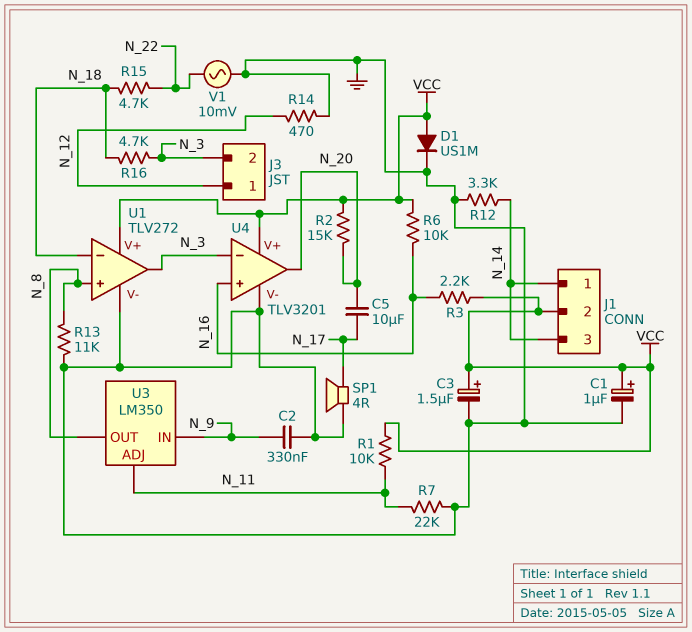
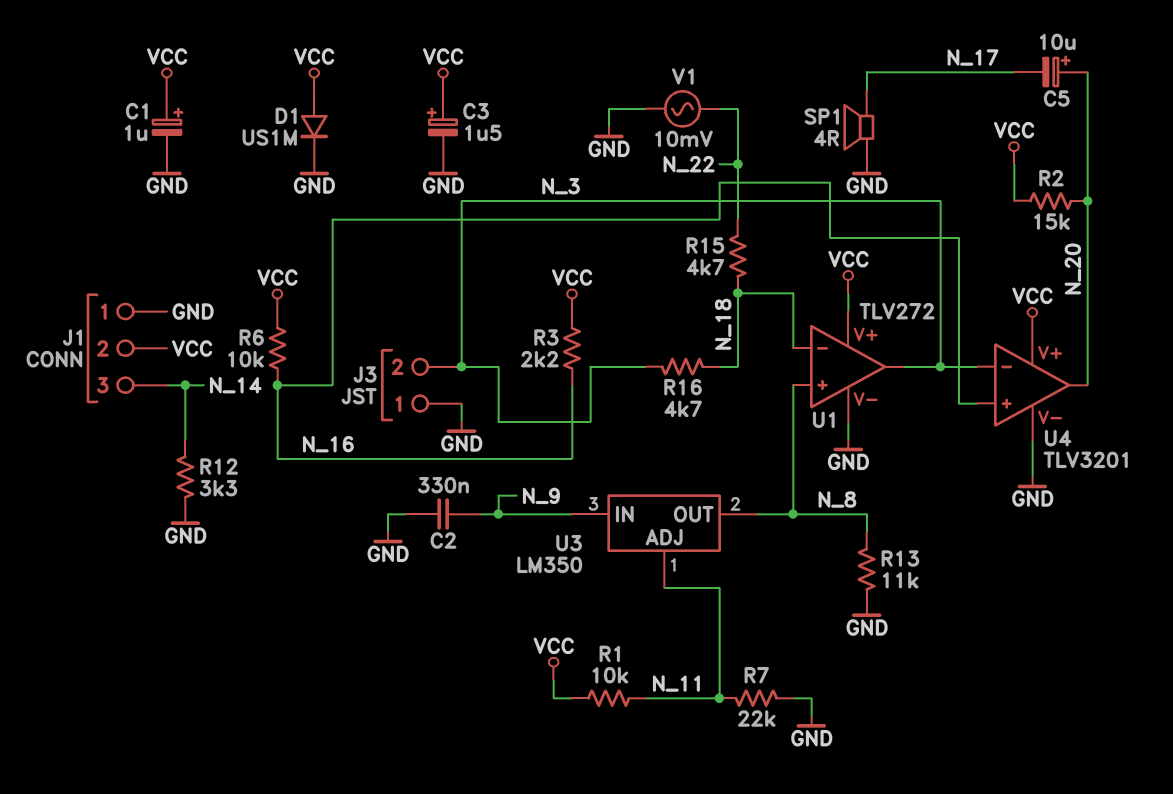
C5: 10uF (N_17, N_20) -> 10uF (plus N_20, minus N_17)
J1 pin 1: N_14 -> GND
J3 pin 1: N_12 -> GND
R14: 470 (GND, N_12) -> none

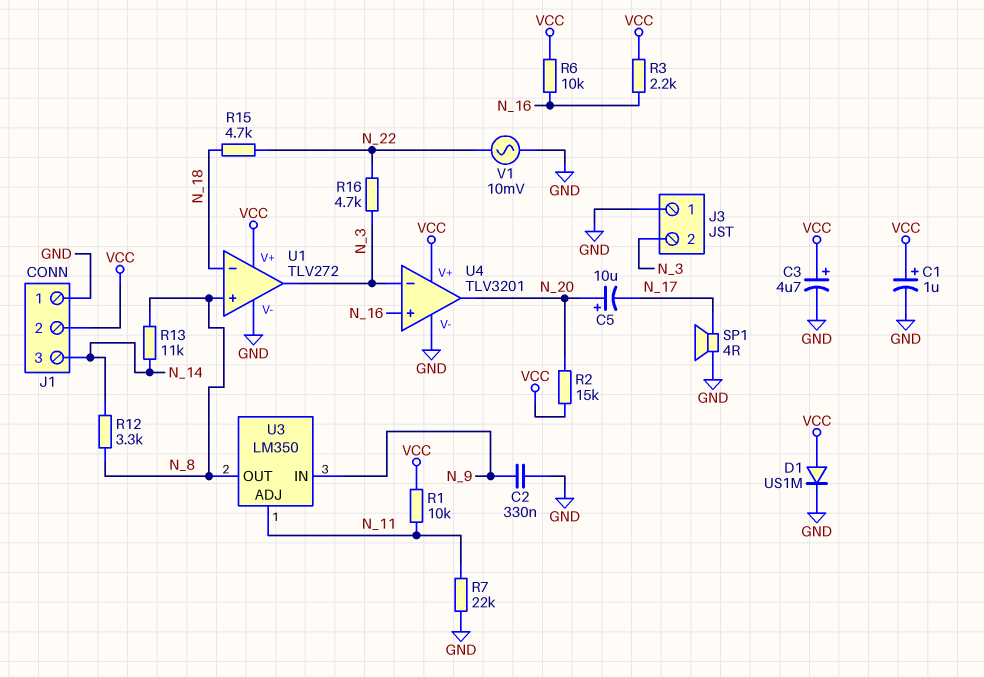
C3: 1.5uF (plus VCC, minus GND) -> 4.7uF (plus VCC, minus GND)
R12: 3.3k (GND, N_14) -> 3.3k (N_8, N_14)
R13: 11k (GND, N_8) -> 11k (N_8, N_14)
R16: 4.7k (N_3, N_18) -> 4.7k (N_3, N_22)

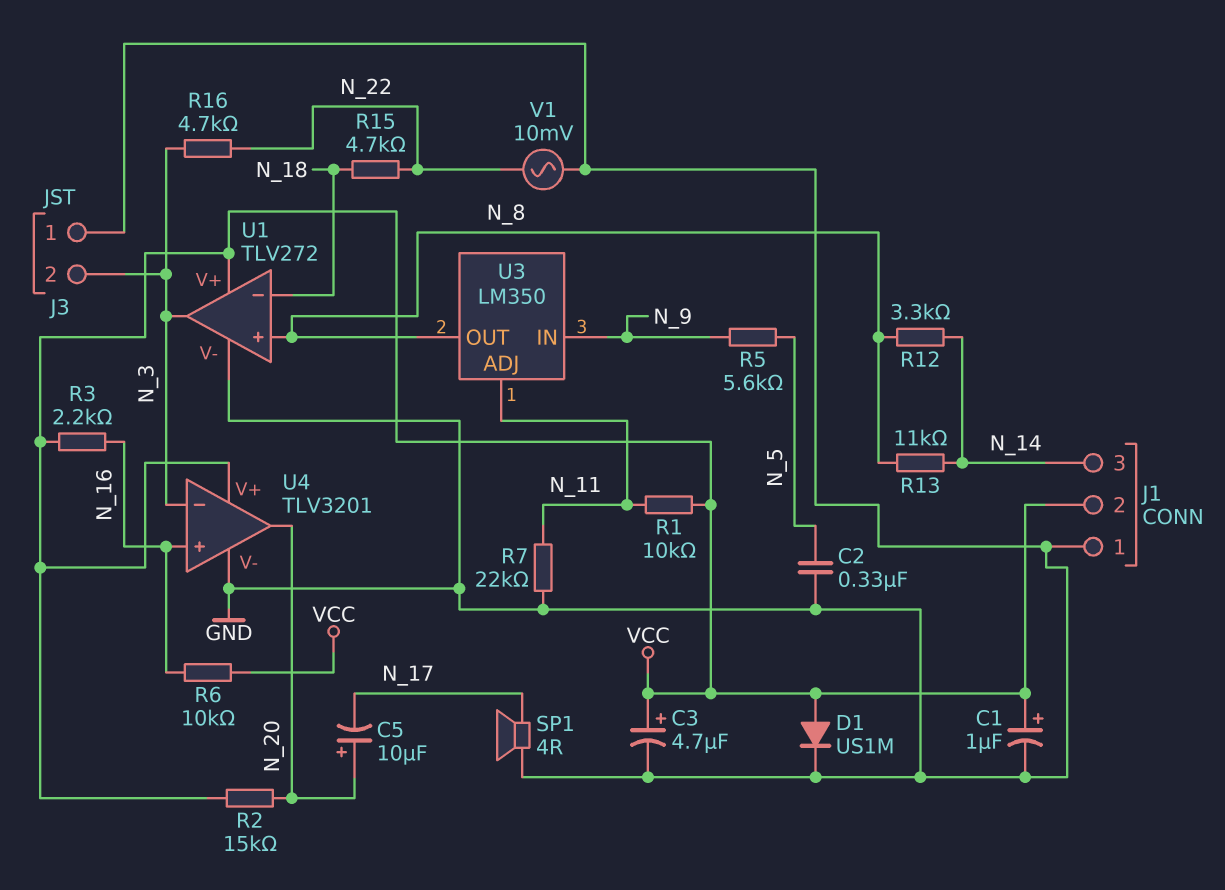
C2: 330nF (GND, N_9) -> 330nF (GND, N_5)
R5: none -> 5.6k (N_5, N_9)

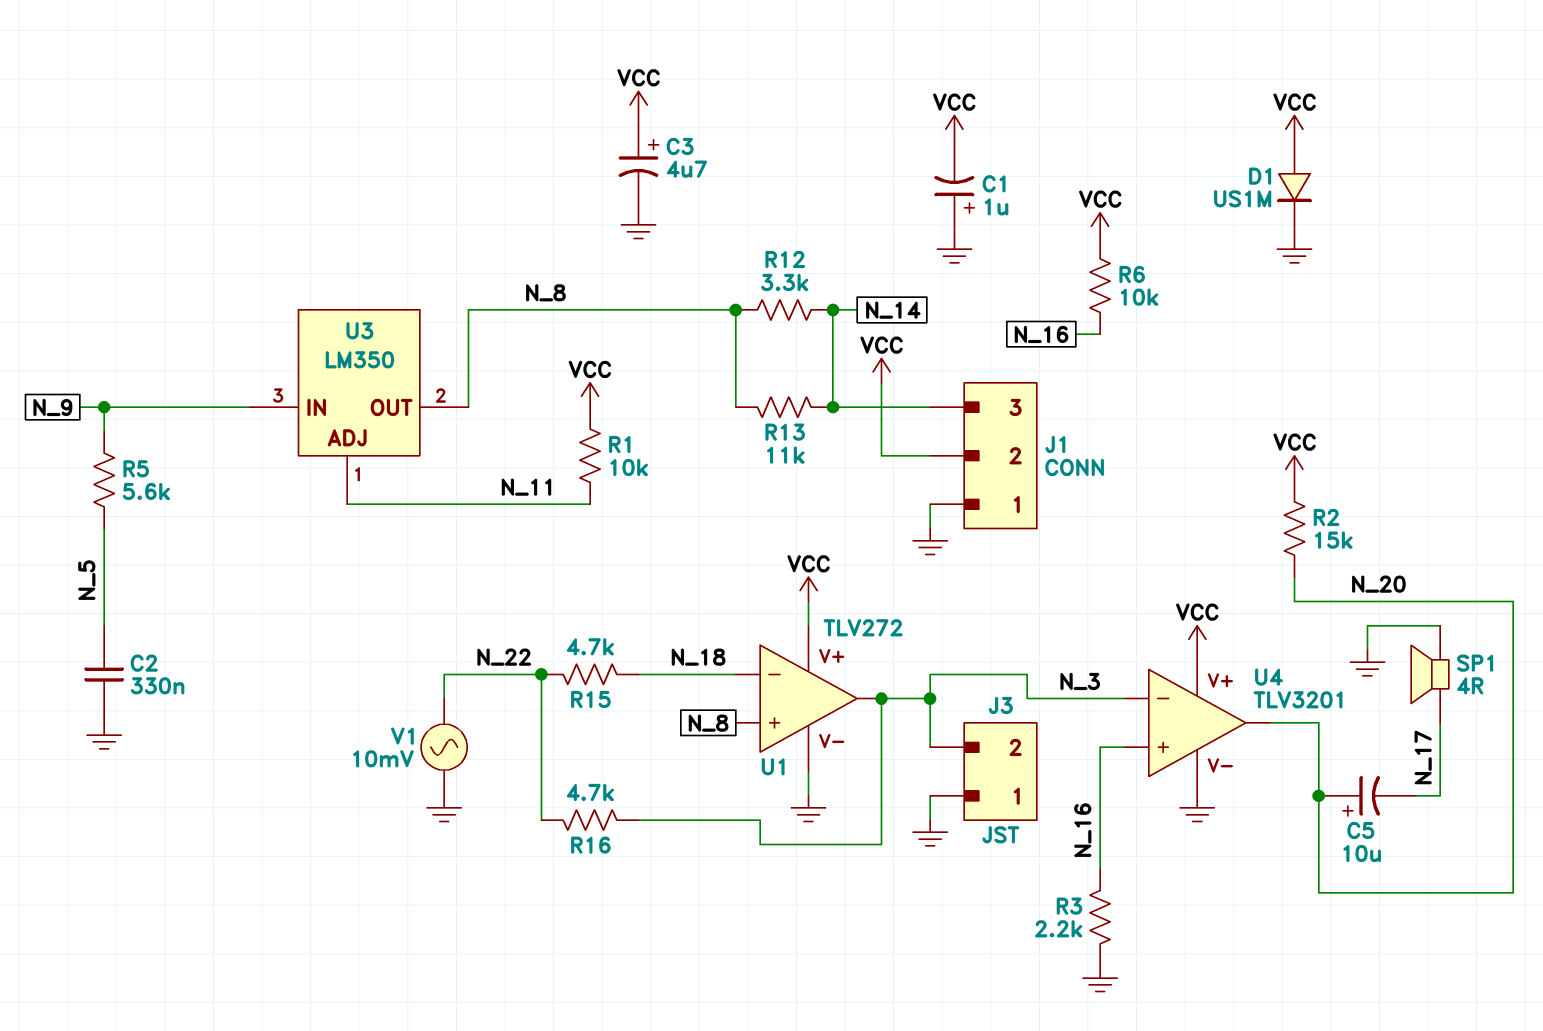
C1: 1uF (plus VCC, minus GND) -> 1uF (plus GND, minus VCC)
R3: 2.2k (N_16, VCC) -> 2.2k (GND, N_16)
R7: 22k (GND, N_11) -> none

